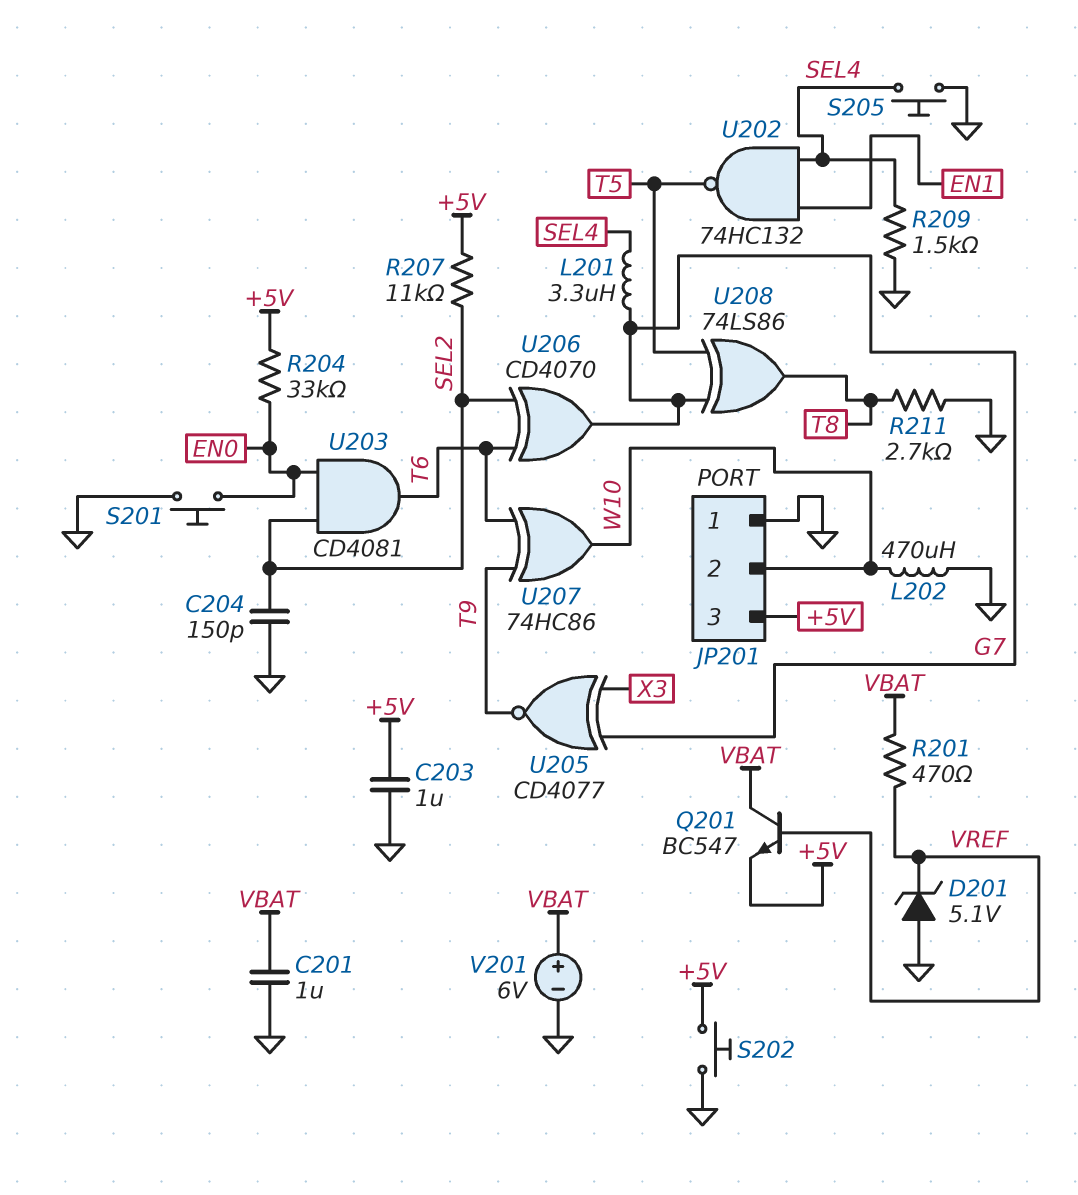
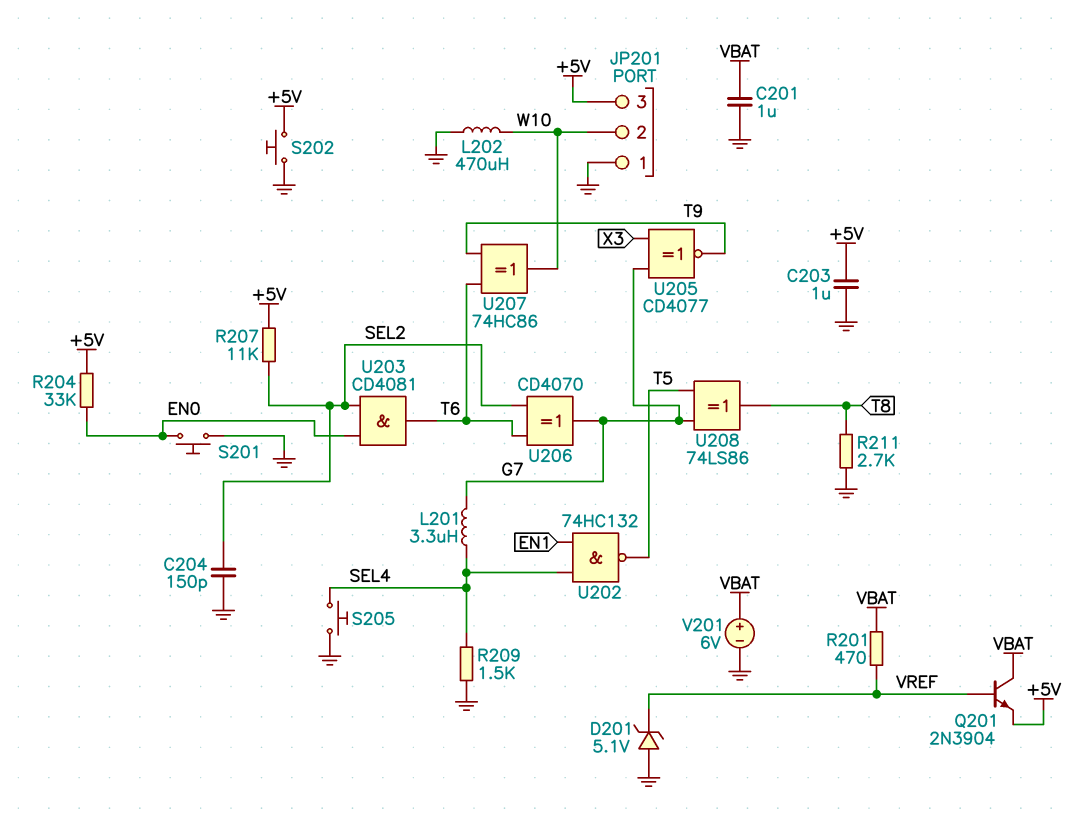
Q201: NPN BC547 (B VREF, C VBAT, E +5V) -> NPN 2N3904 (B VREF, C VBAT, E +5V)

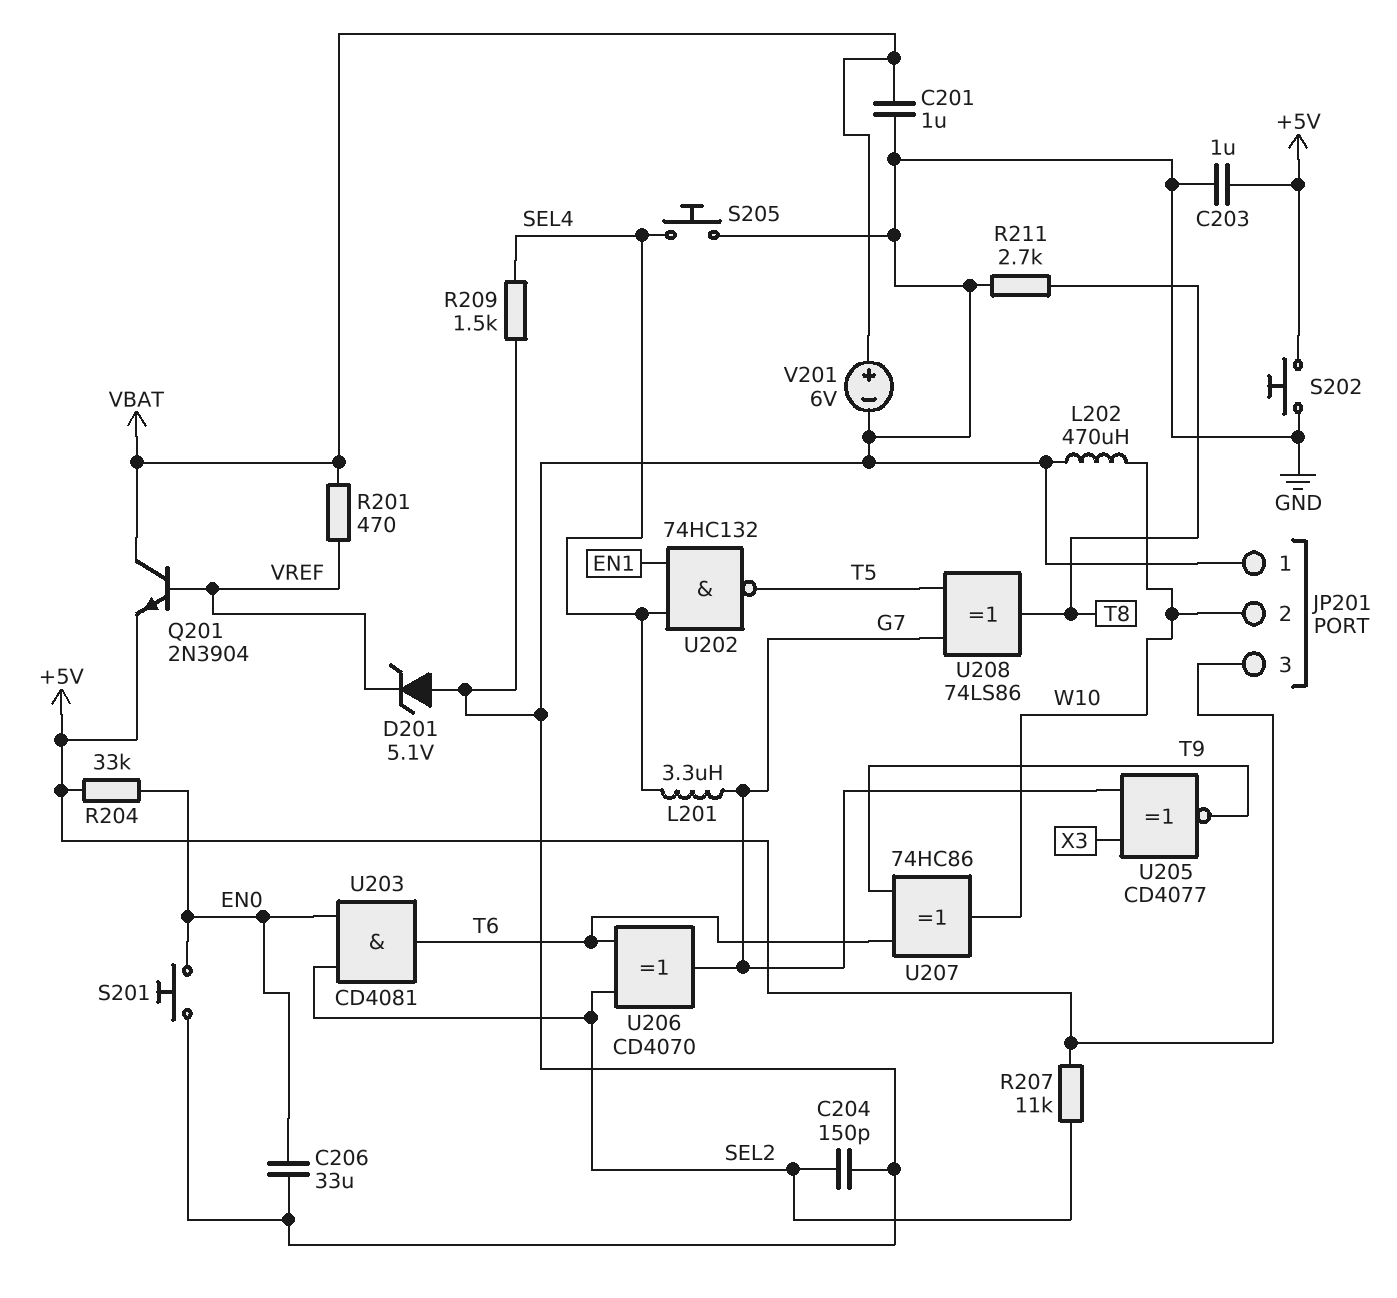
C206: none -> 33uF (EN0, GND)

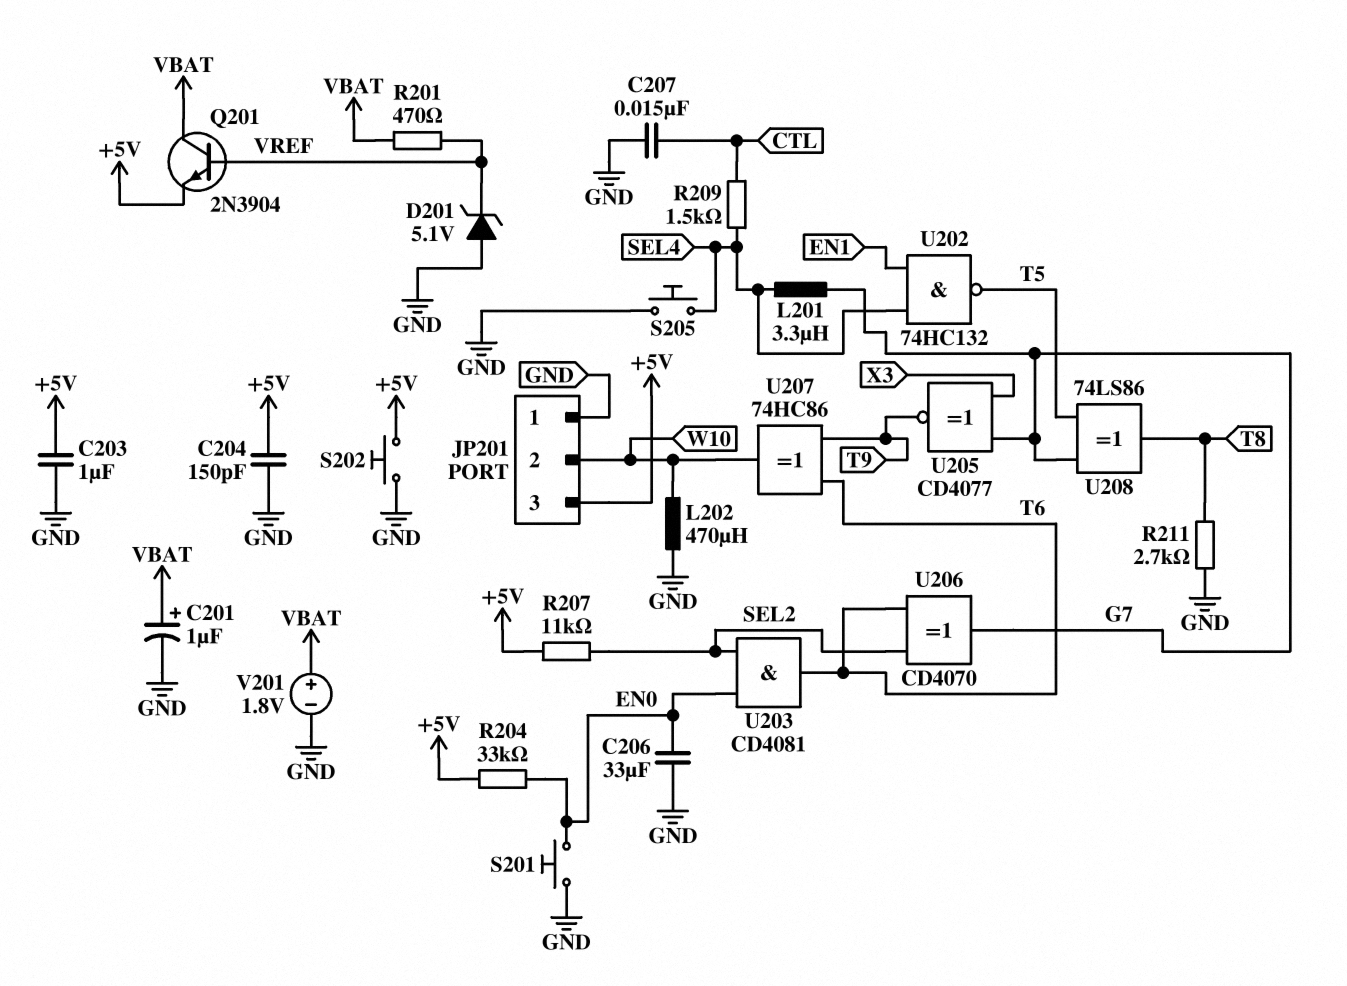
C201: 1uF (GND, VBAT) -> 1uF (plus VBAT, minus GND)
C204: 150pF (GND, SEL2) -> 150pF (+5V, GND)
C207: none -> 15nF (CTL, GND)
R209: 1.5k (GND, SEL4) -> 1.5k (CTL, SEL4)
V201: 6V (plus VBAT, minus GND) -> 1.8V (plus VBAT, minus GND)

